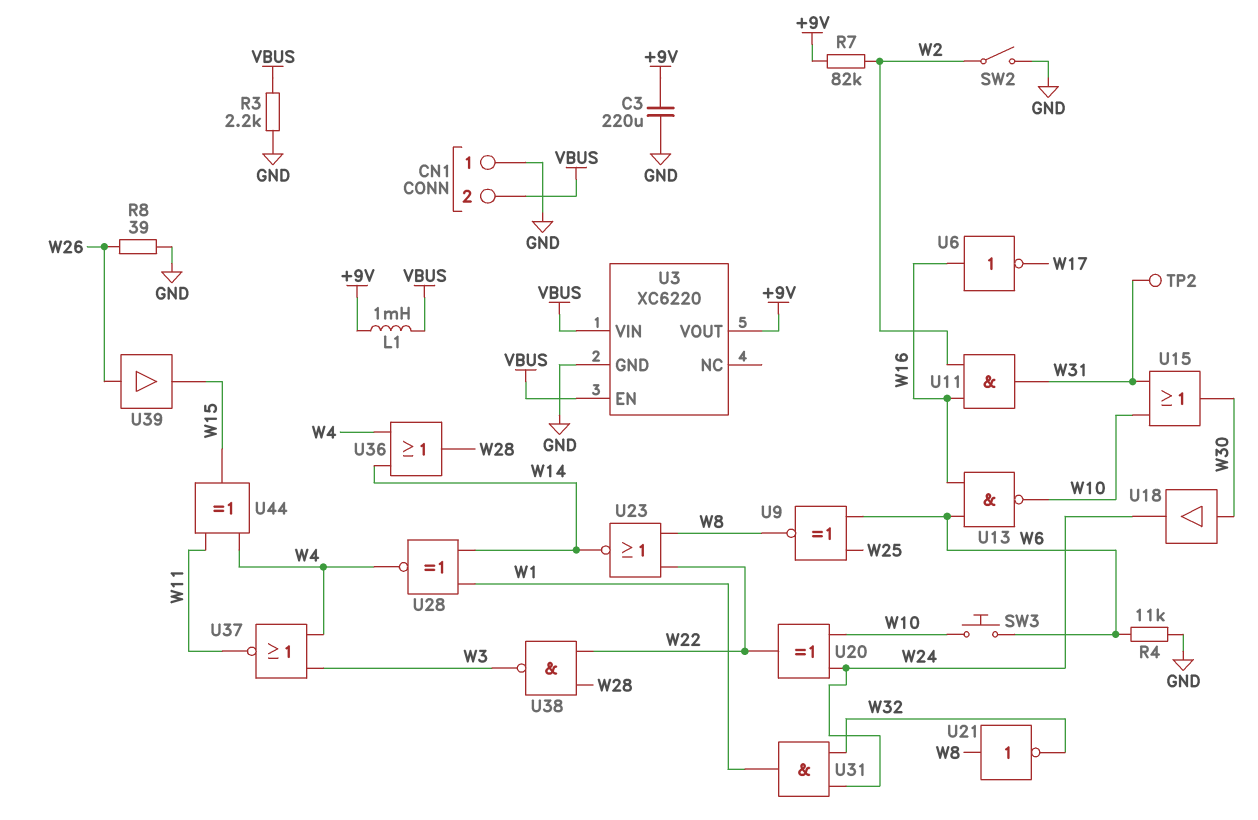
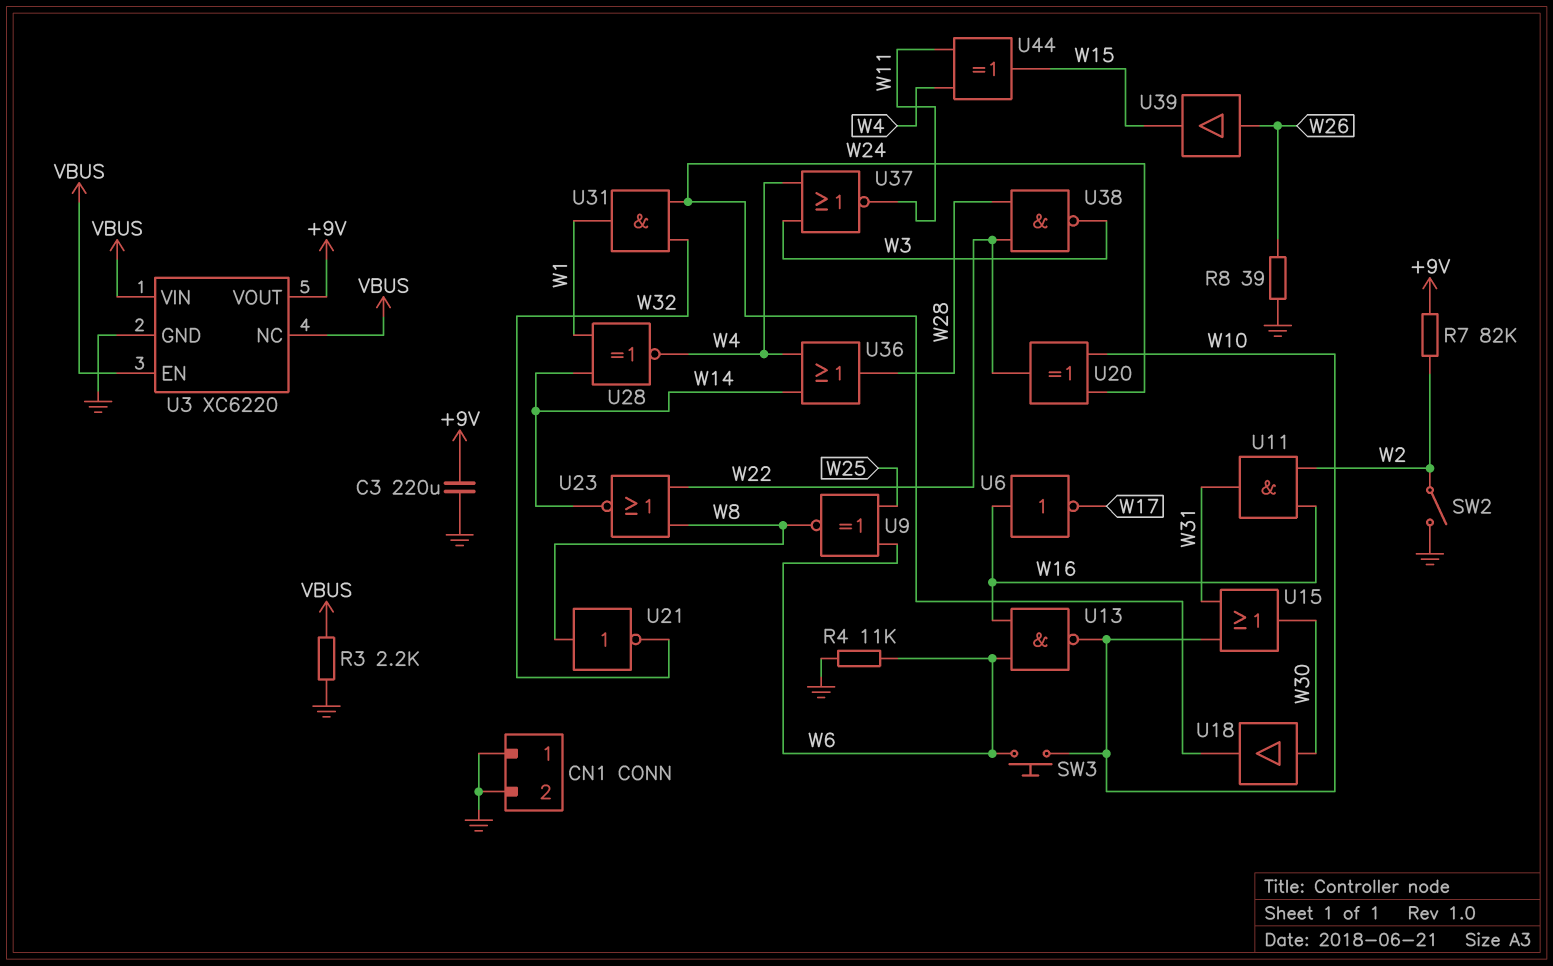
CN1 pin 2: VBUS -> GND
L1: 1mH (+9V, VBUS) -> none
TP2: test point (W31) -> none
U3 pin NC: none -> VBUS

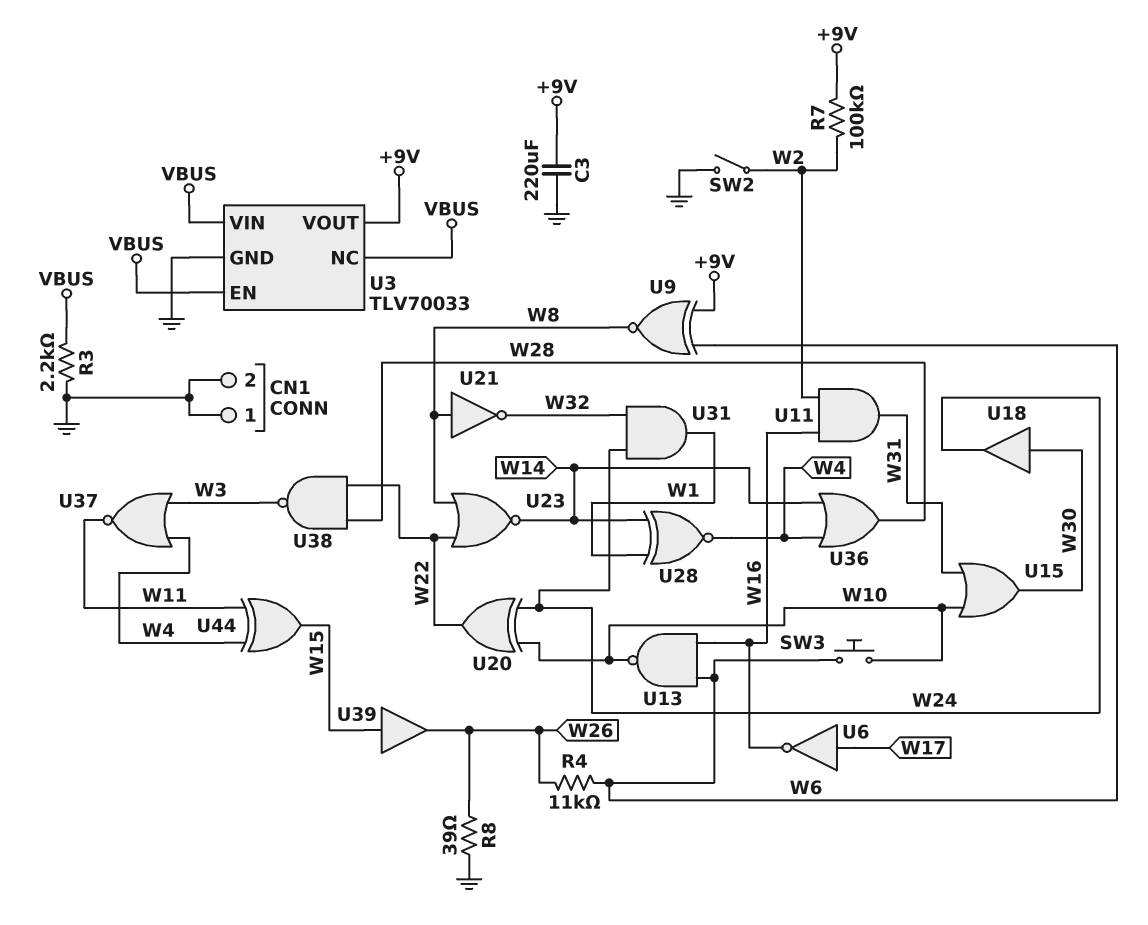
R4: 11k (GND, W6) -> 11k (W6, W26)
R7: 82k (+9V, W2) -> 100k (+9V, W2)
U3: XC6220 -> TLV70033
U6: NOT (in W16, out W17) -> NOT (in W17, out W16)
U9: XNOR (in W6, in W25, out W8) -> XNOR (in +9V, in W6, out W8)
U39: buffer (in W26, out W15) -> buffer (in W15, out W26)

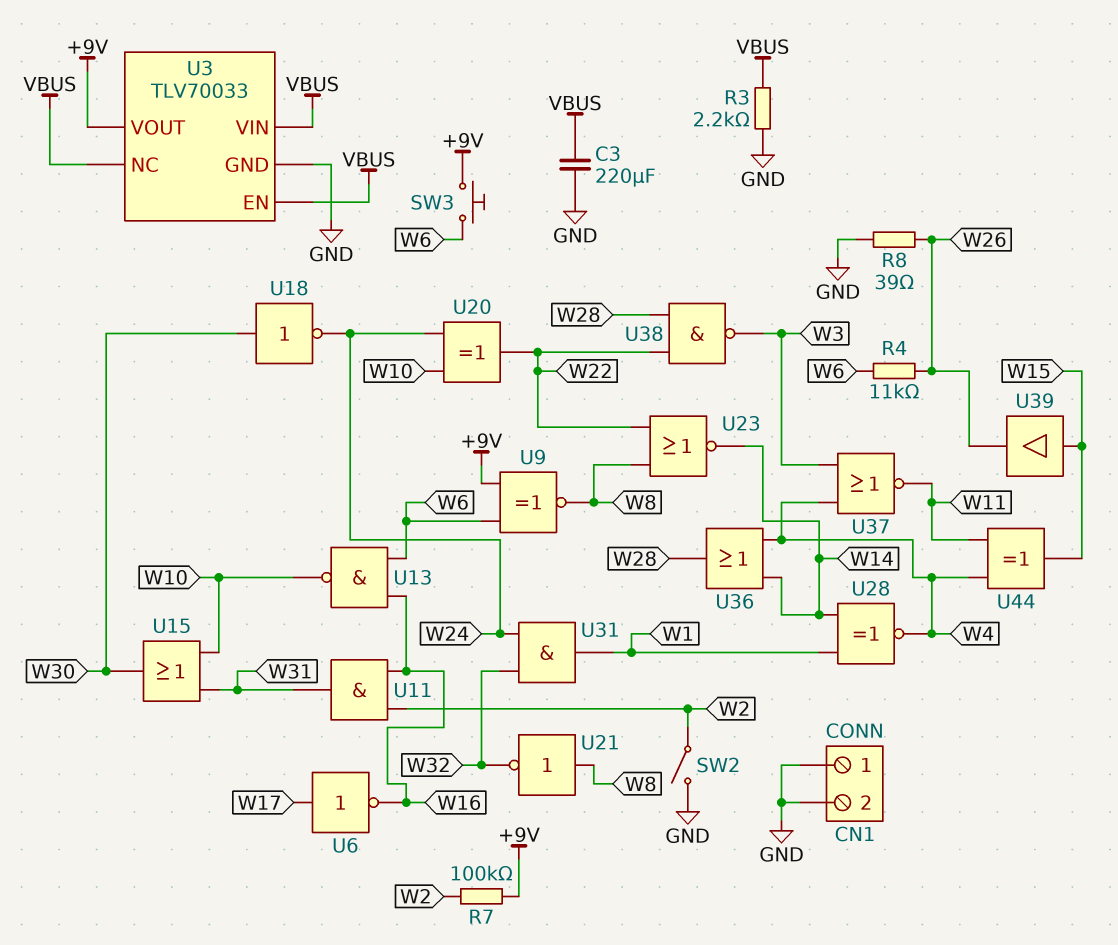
C3: 220uF (+9V, GND) -> 220uF (GND, VBUS)
SW3: button (W6, W10) -> button (+9V, W6)
U18: buffer (in W30, out W24) -> NOT (in W30, out W24)

